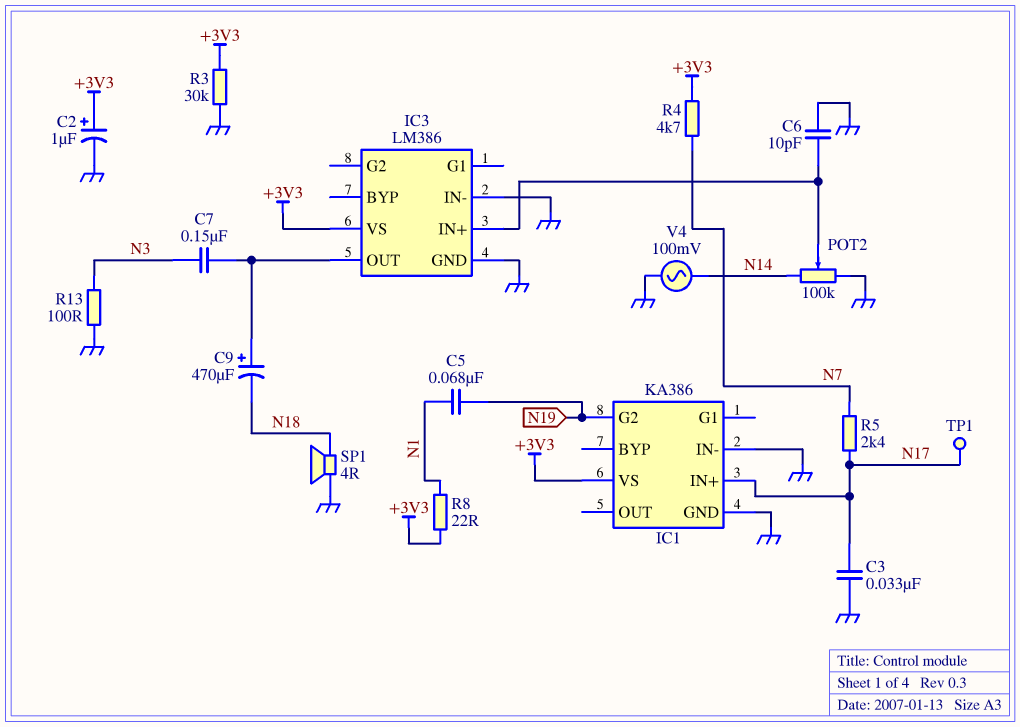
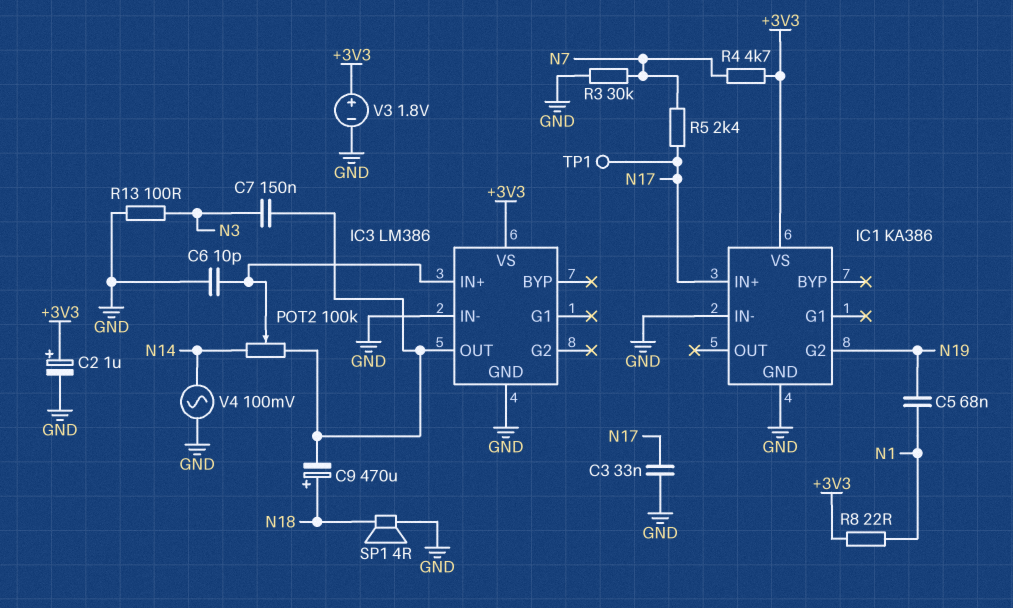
C9: 470uF (plus IC3/OUT, minus N18) -> 470uF (plus N18, minus IC3/OUT)
POT2: 100k (GND, N14, wiper IC3/IN+) -> 100k (IC3/OUT, N14, wiper IC3/IN+)
R3: 30k (+3V3, GND) -> 30k (GND, N7)
V3: none -> 1.8V (plus +3V3, minus GND)

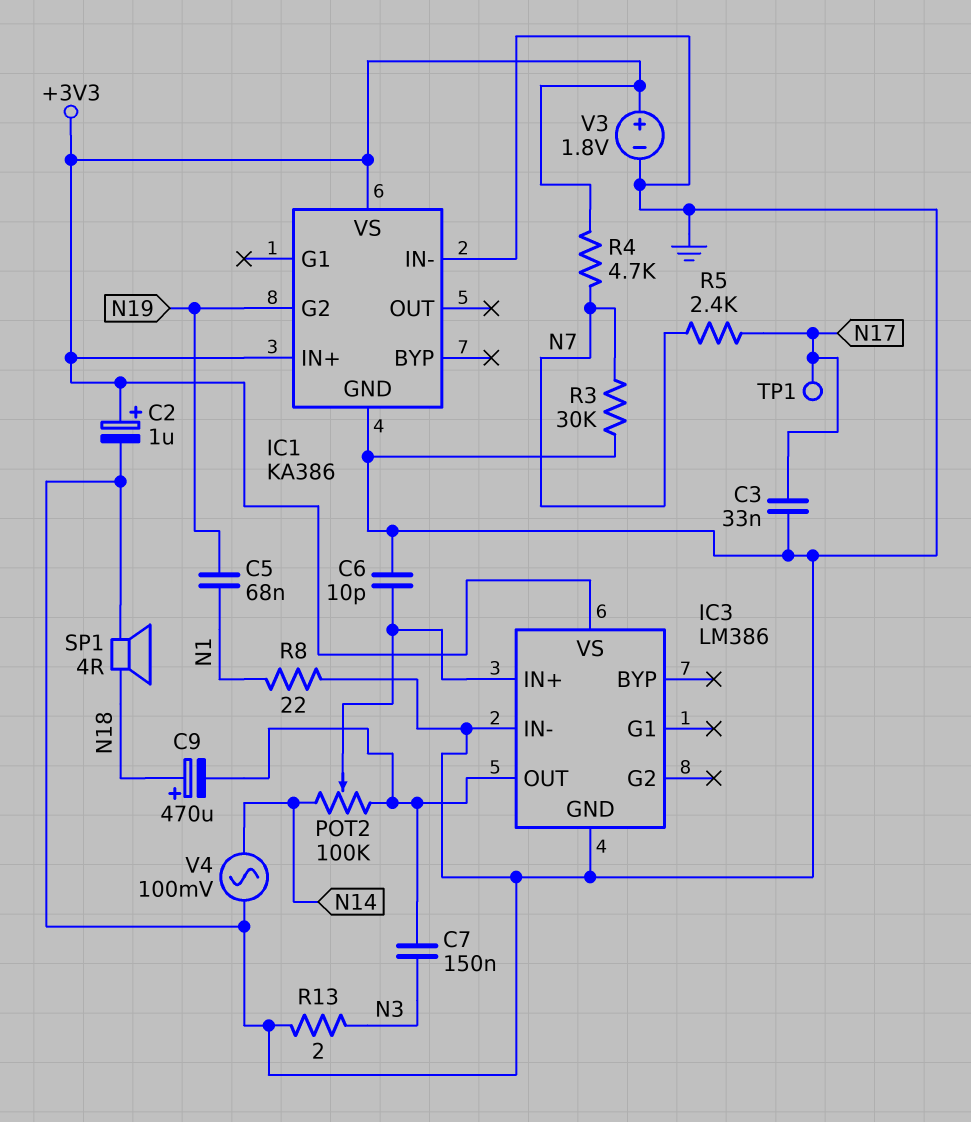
IC1 pin IN+: N17 -> +3V3
R8: 22 (+3V3, N1) -> 22 (GND, N1)
R13: 100 (GND, N3) -> 2 (GND, N3)

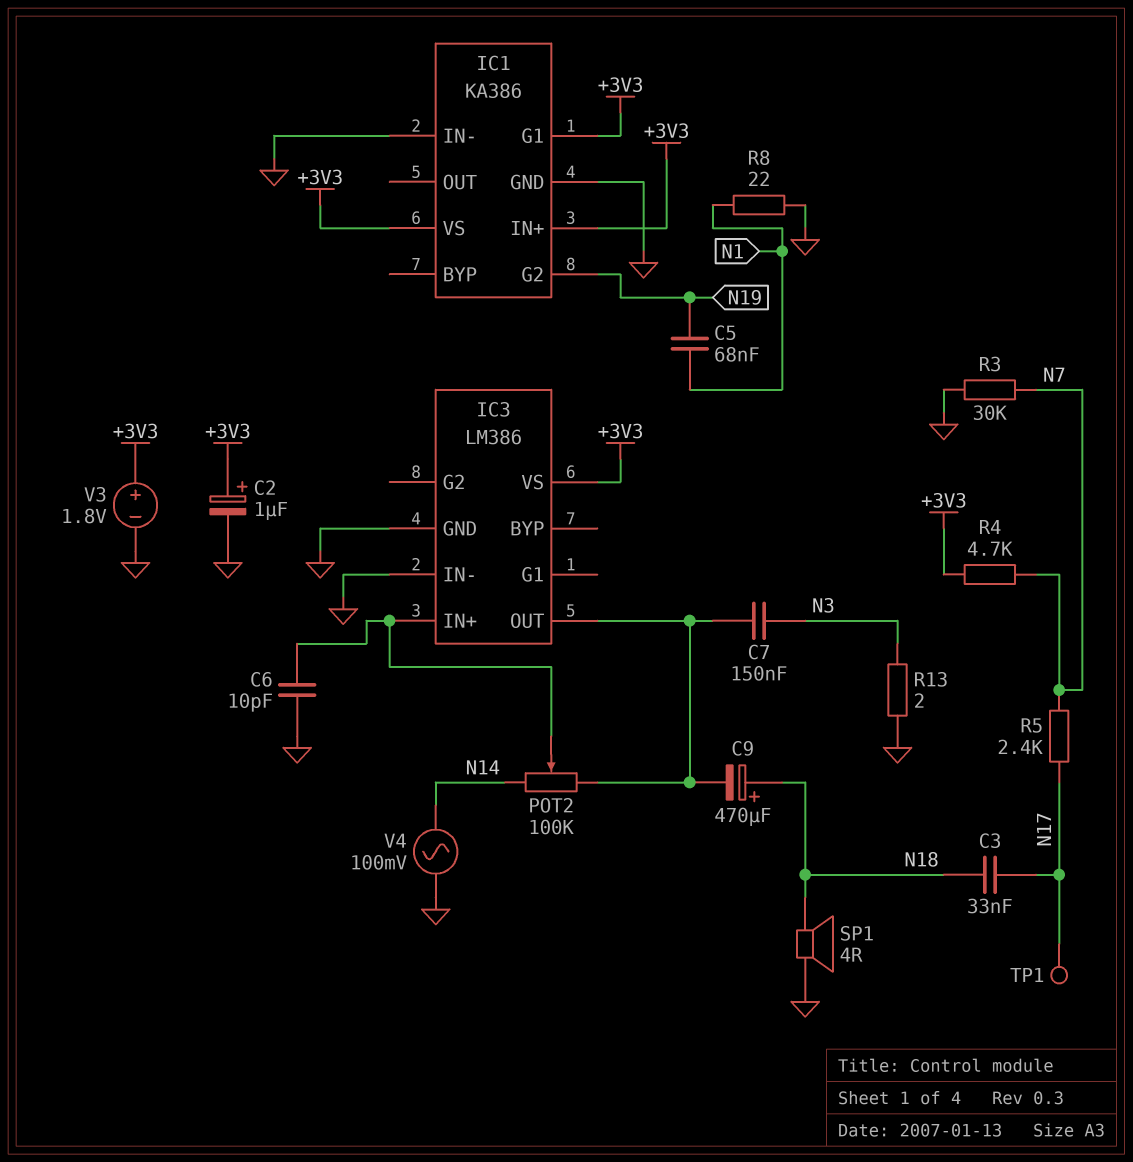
C3: 33nF (GND, N17) -> 33nF (N17, N18)
IC1 pin G1: none -> +3V3

